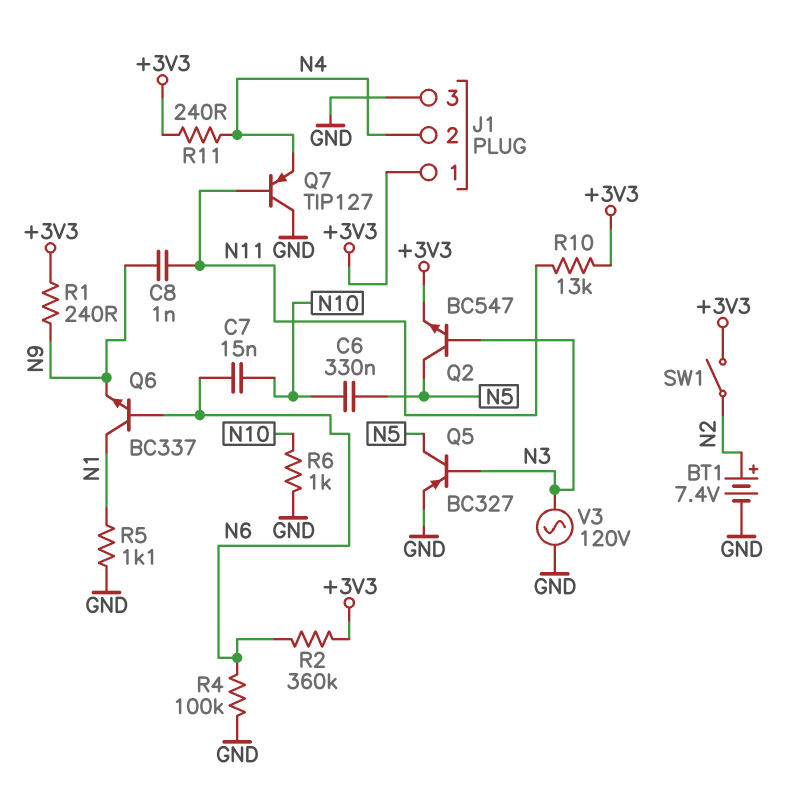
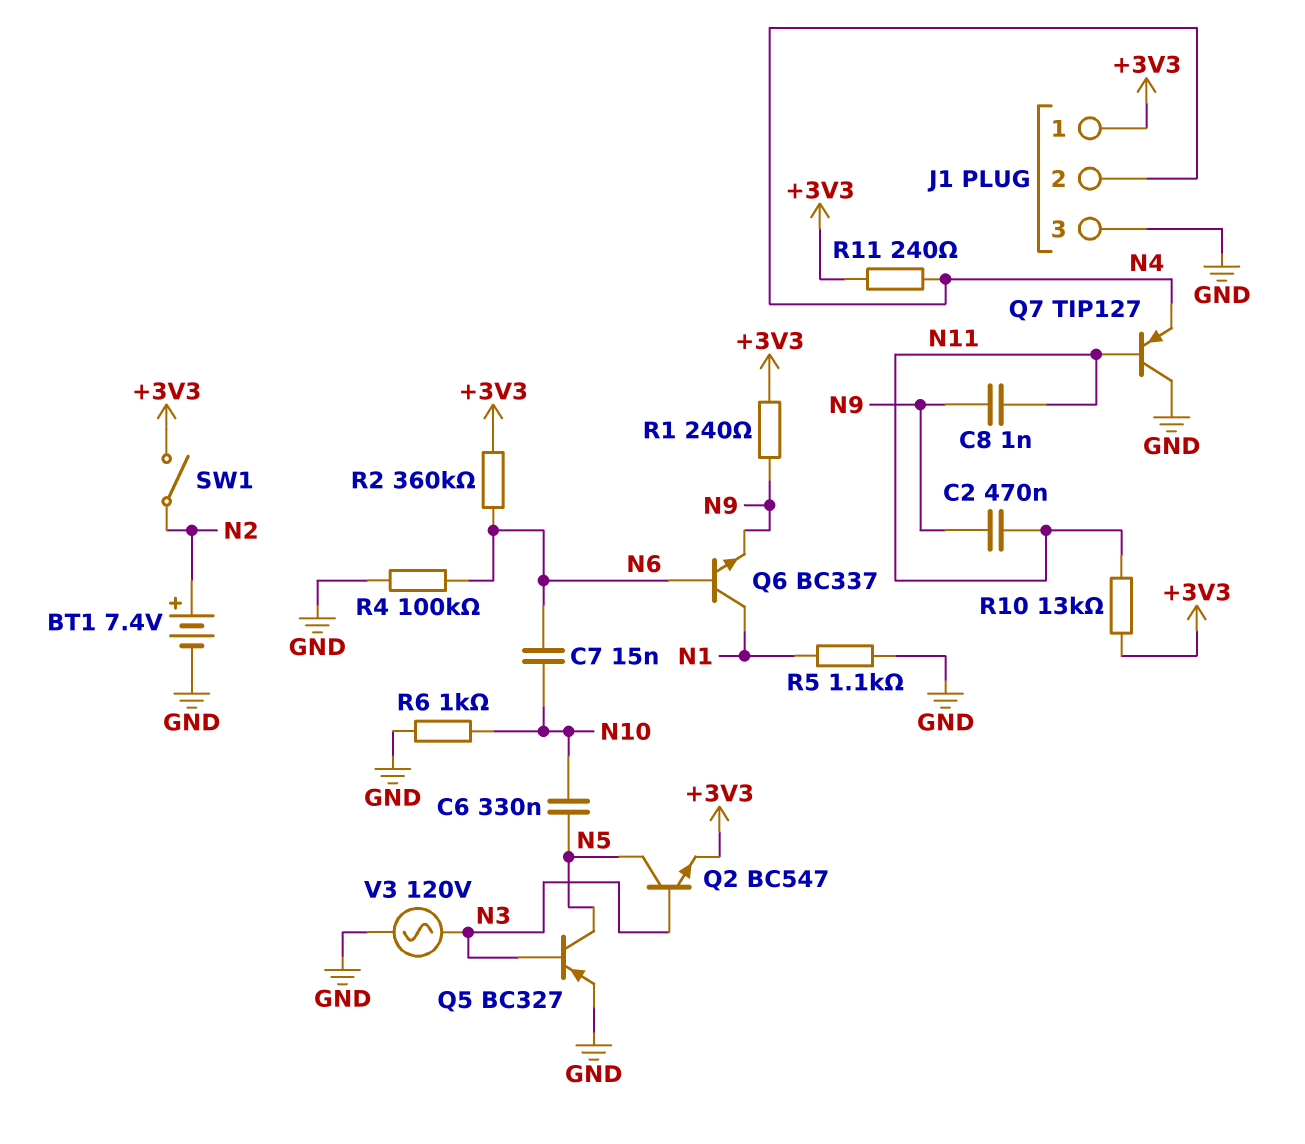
C2: none -> 470nF (N9, N11)

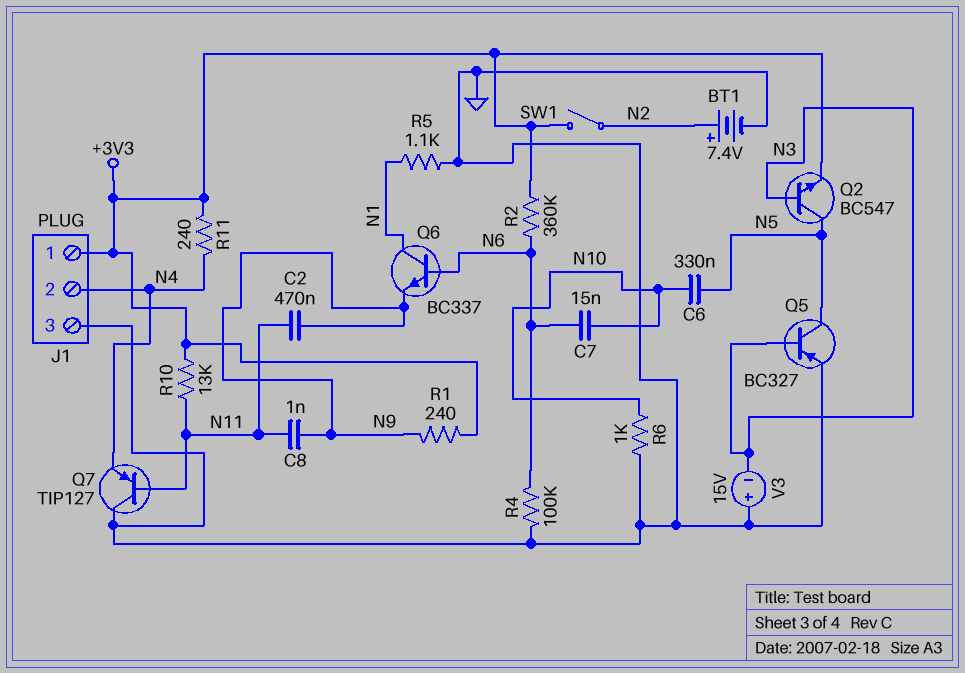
V3: AC 120V (GND, N3) -> 15V (plus GND, minus N3)

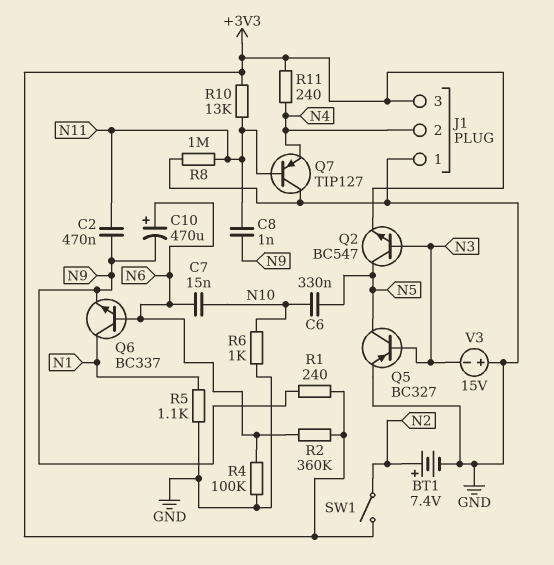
C10: none -> 470uF (plus N6, minus N9)
J1 pin 1: +3V3 -> GND
J1 pin 3: GND -> +3V3
R8: none -> 1M (GND, N11)

